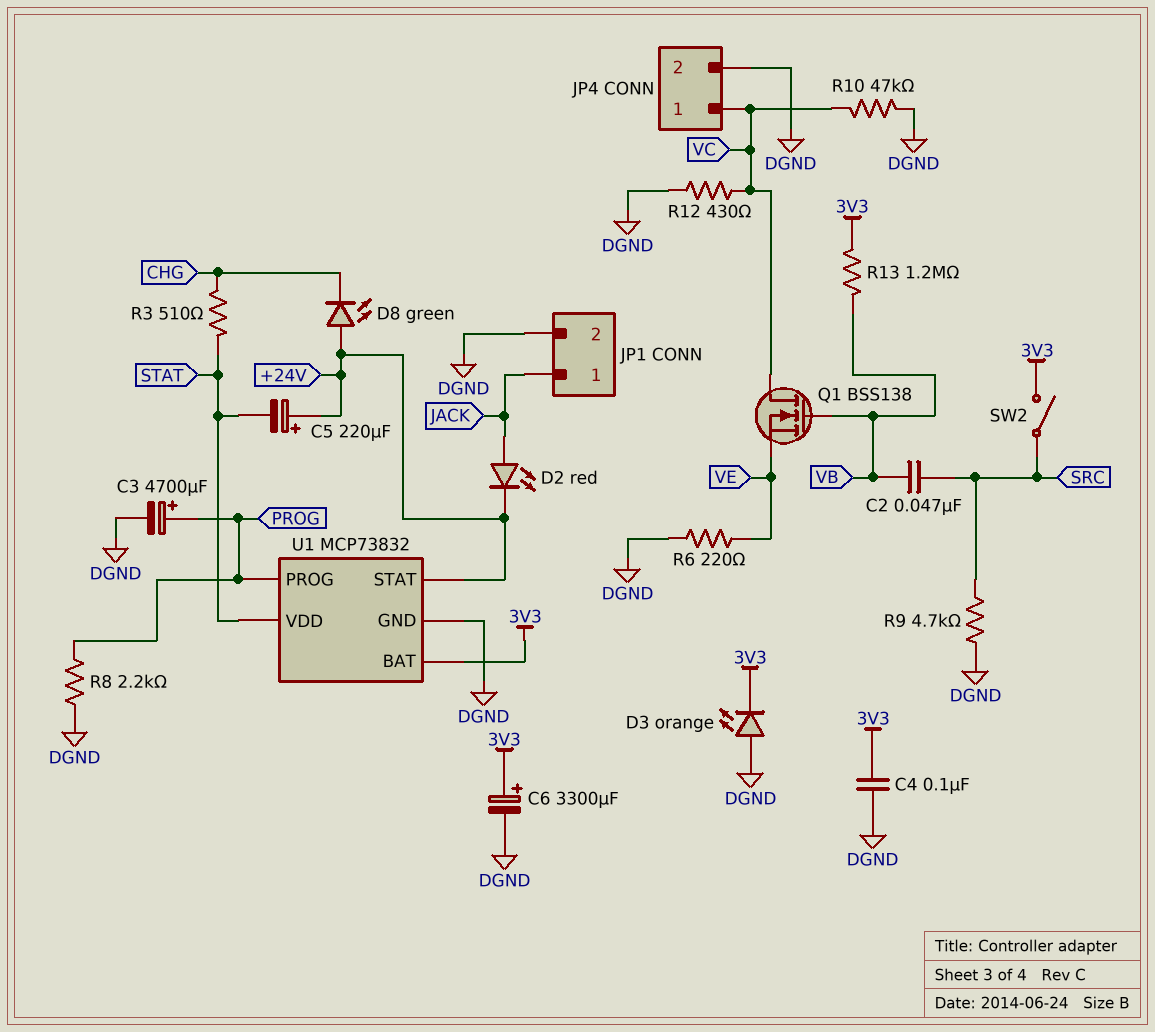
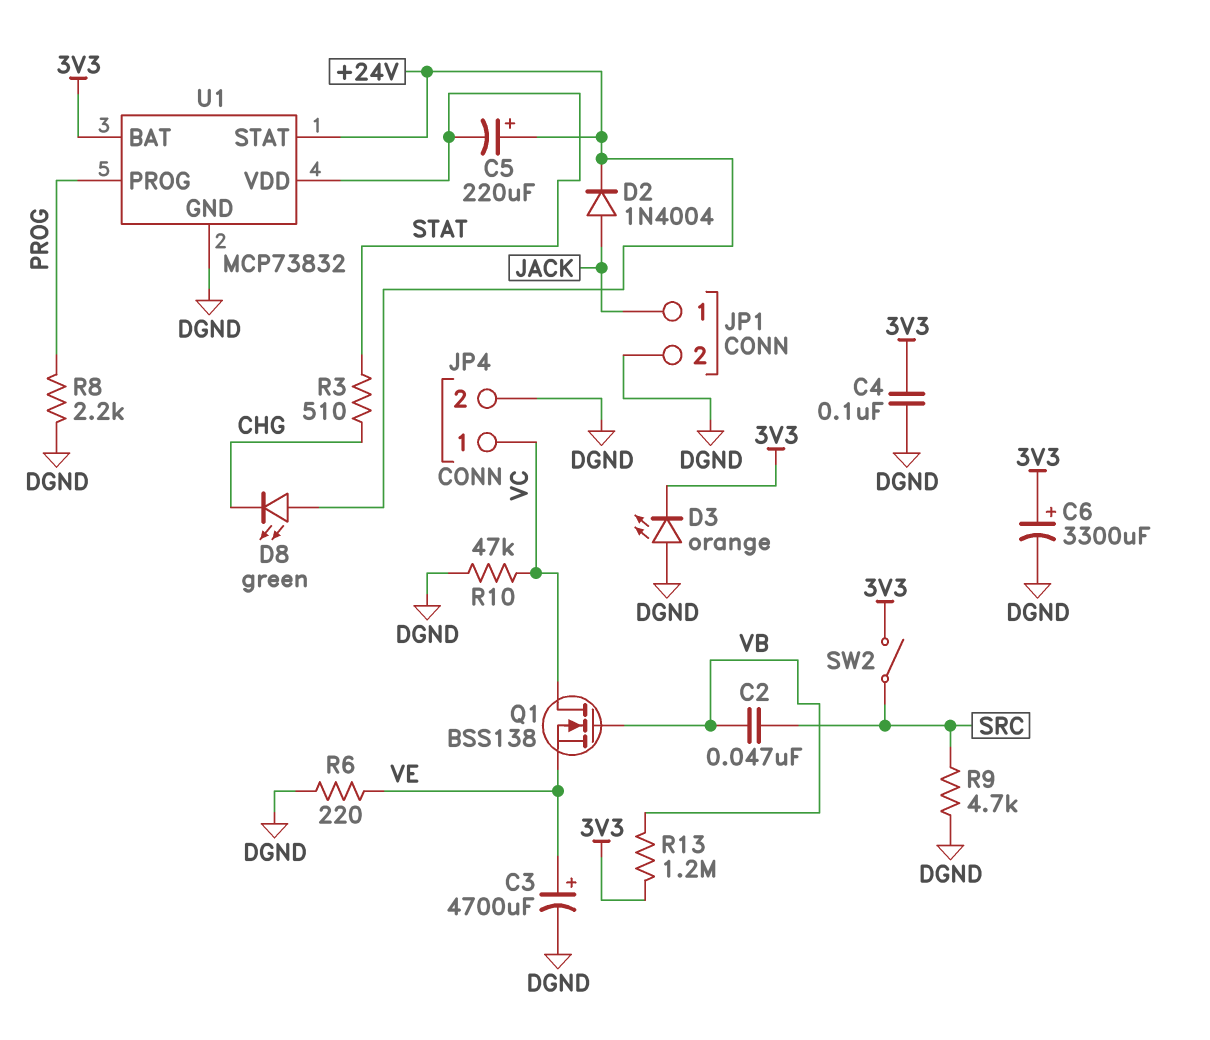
C3: 4700uF (plus PROG, minus DGND) -> 4700uF (plus VE, minus DGND)
D2: LED red (A JACK, K +24V) -> diode 1N4004 (A JACK, K +24V)
R12: 430 (DGND, VC) -> none

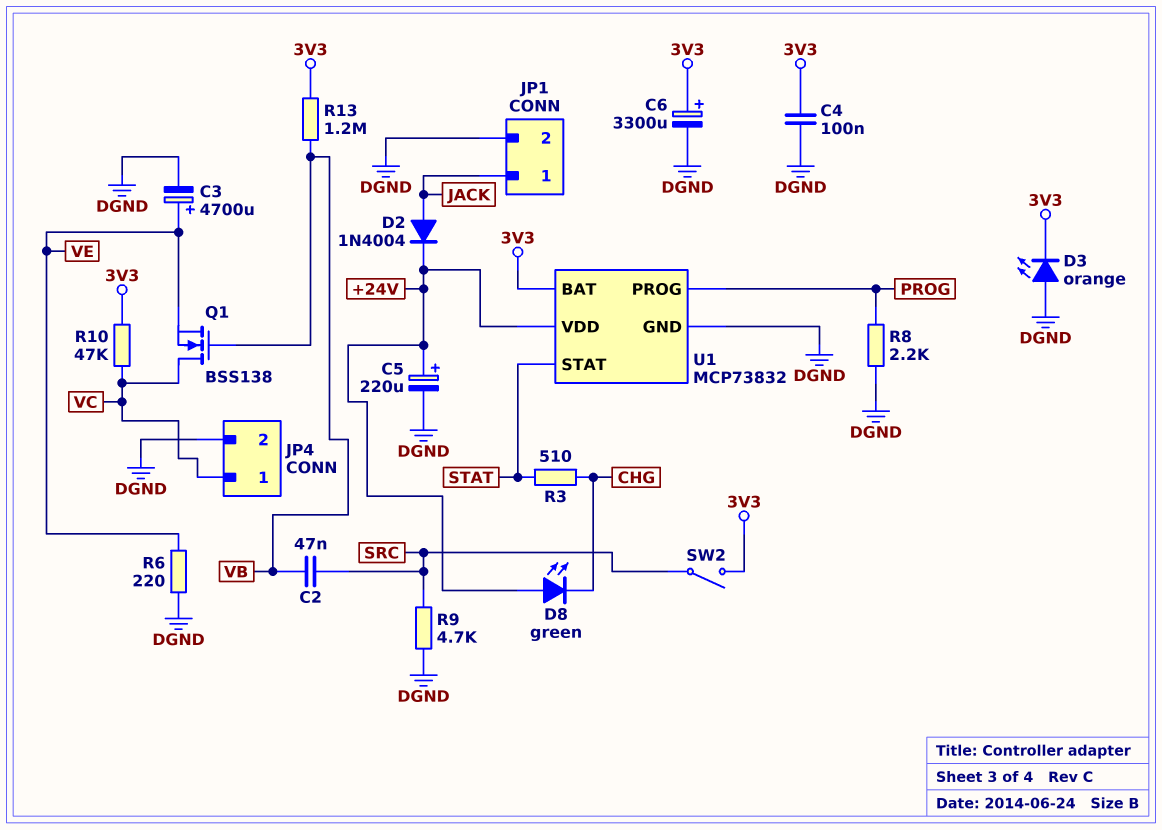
C5: 220uF (plus +24V, minus STAT) -> 220uF (plus +24V, minus DGND)
R10: 47k (DGND, VC) -> 47k (3V3, VC)
U1 pin STAT: +24V -> STAT
U1 pin VDD: STAT -> +24V

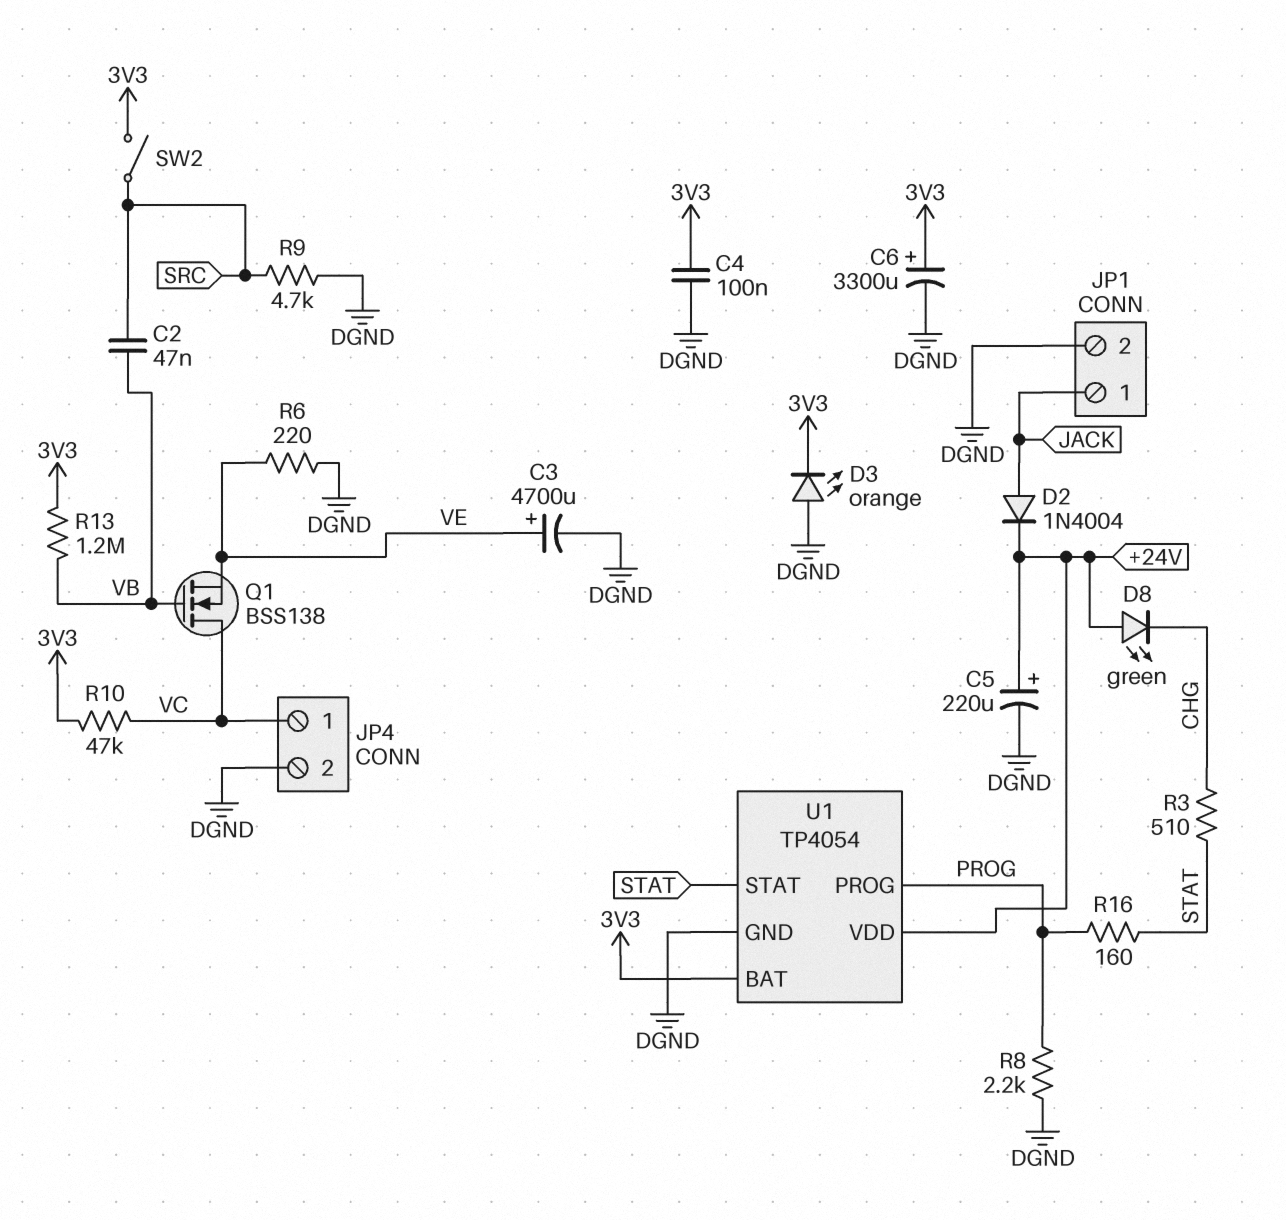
R16: none -> 160 (PROG, STAT)
U1: MCP73832 -> TP4054

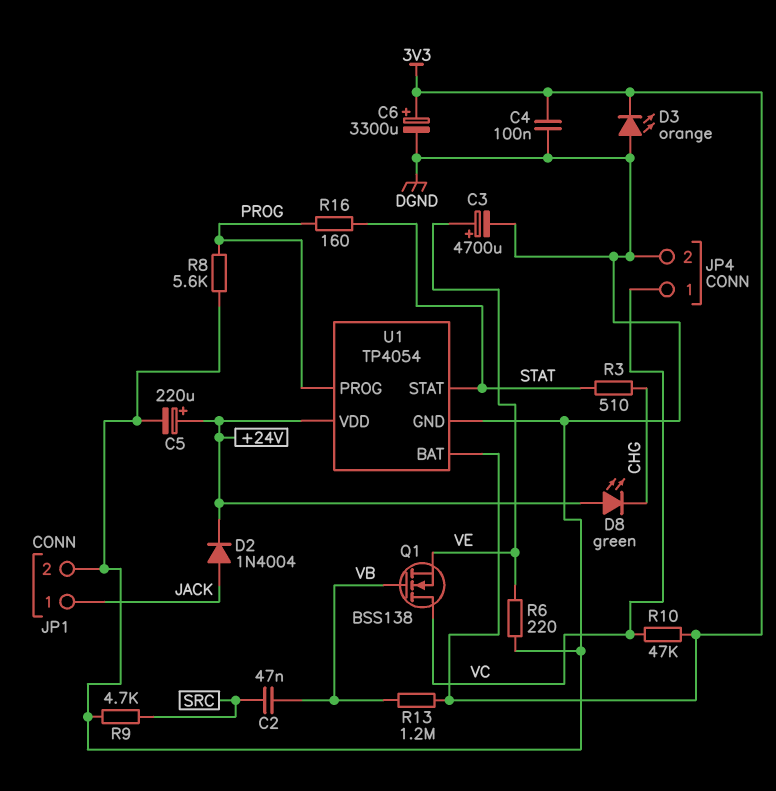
R8: 2.2k (DGND, PROG) -> 5.6k (DGND, PROG)
SW2: switch (3V3, SRC) -> none

